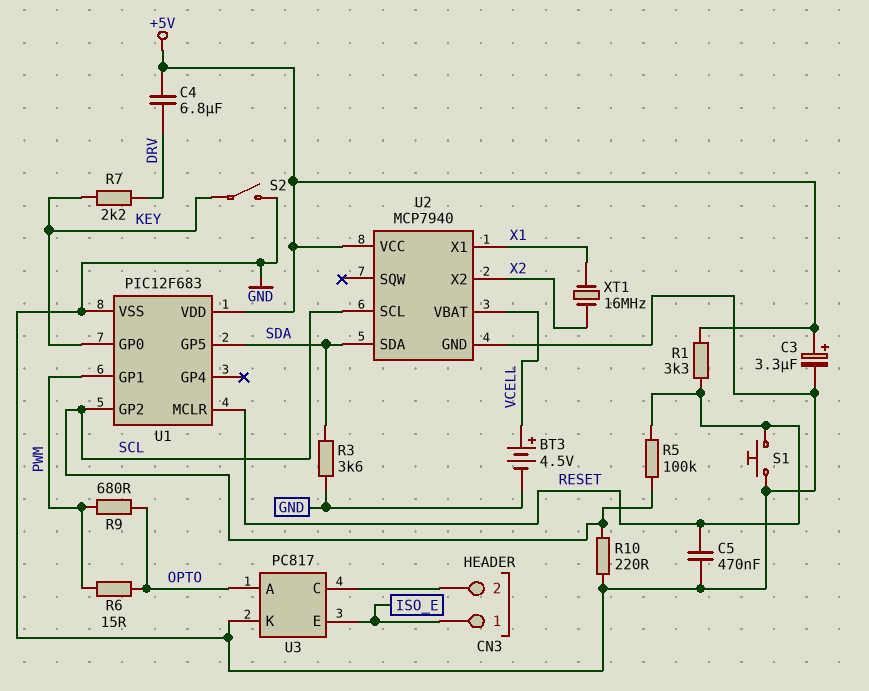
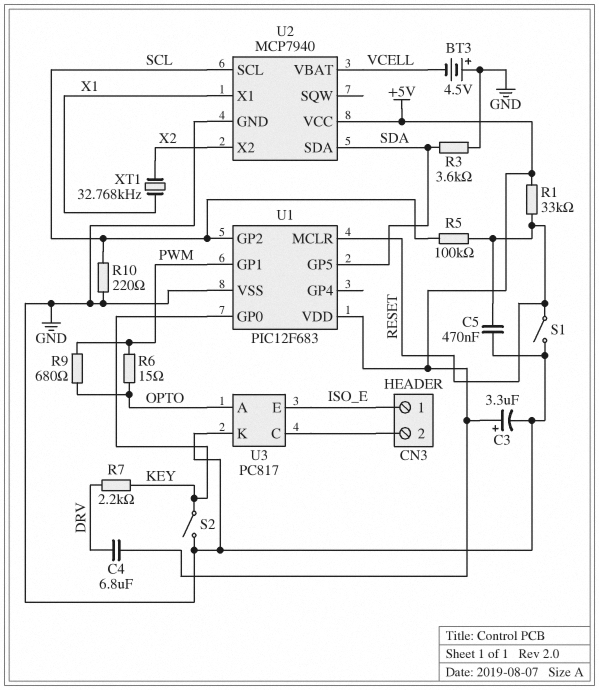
BT3: 4.5V (plus VCELL, minus GND) -> 4.5V (plus GND, minus VCELL)
R1: 3.3k (+5V, RESET) -> 33k (+5V, RESET)
S1: button (GND, RESET) -> switch (GND, RESET)
XT1: 16MHz (X1, X2) -> 32.768kHz (X1, X2)

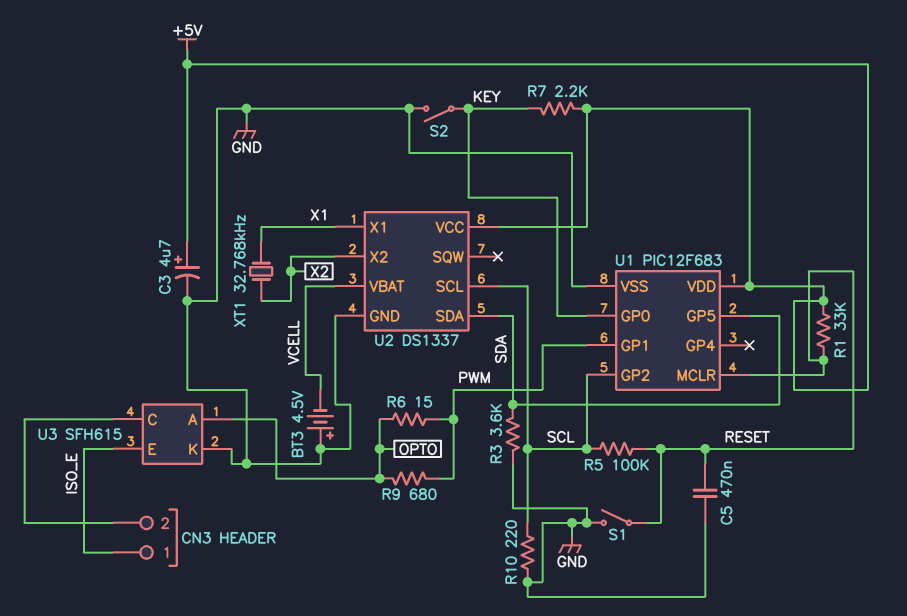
C3: 3.3uF (plus +5V, minus GND) -> 4.7uF (plus +5V, minus GND)
C4: 6.8uF (+5V, DRV) -> none
R7: 2.2k (DRV, KEY) -> 2.2k (+5V, KEY)
U2: MCP7940 -> DS1337
U3: PC817 -> SFH615

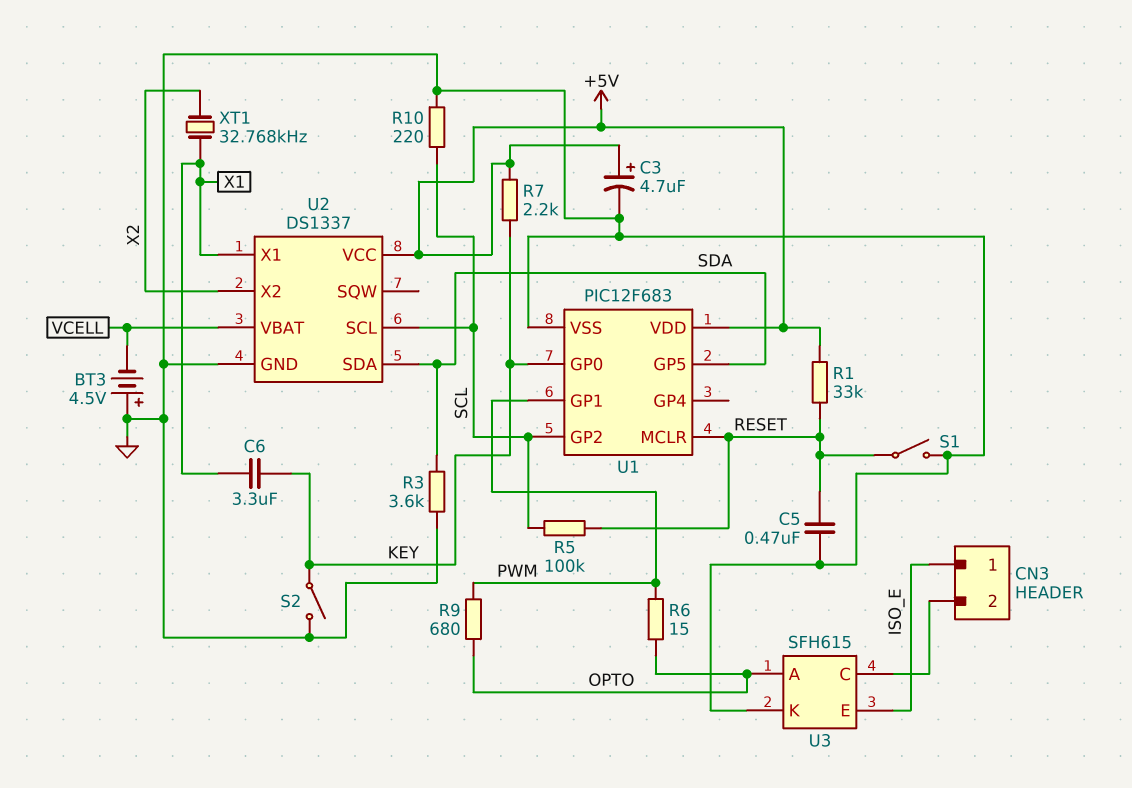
C6: none -> 3.3uF (KEY, X1)

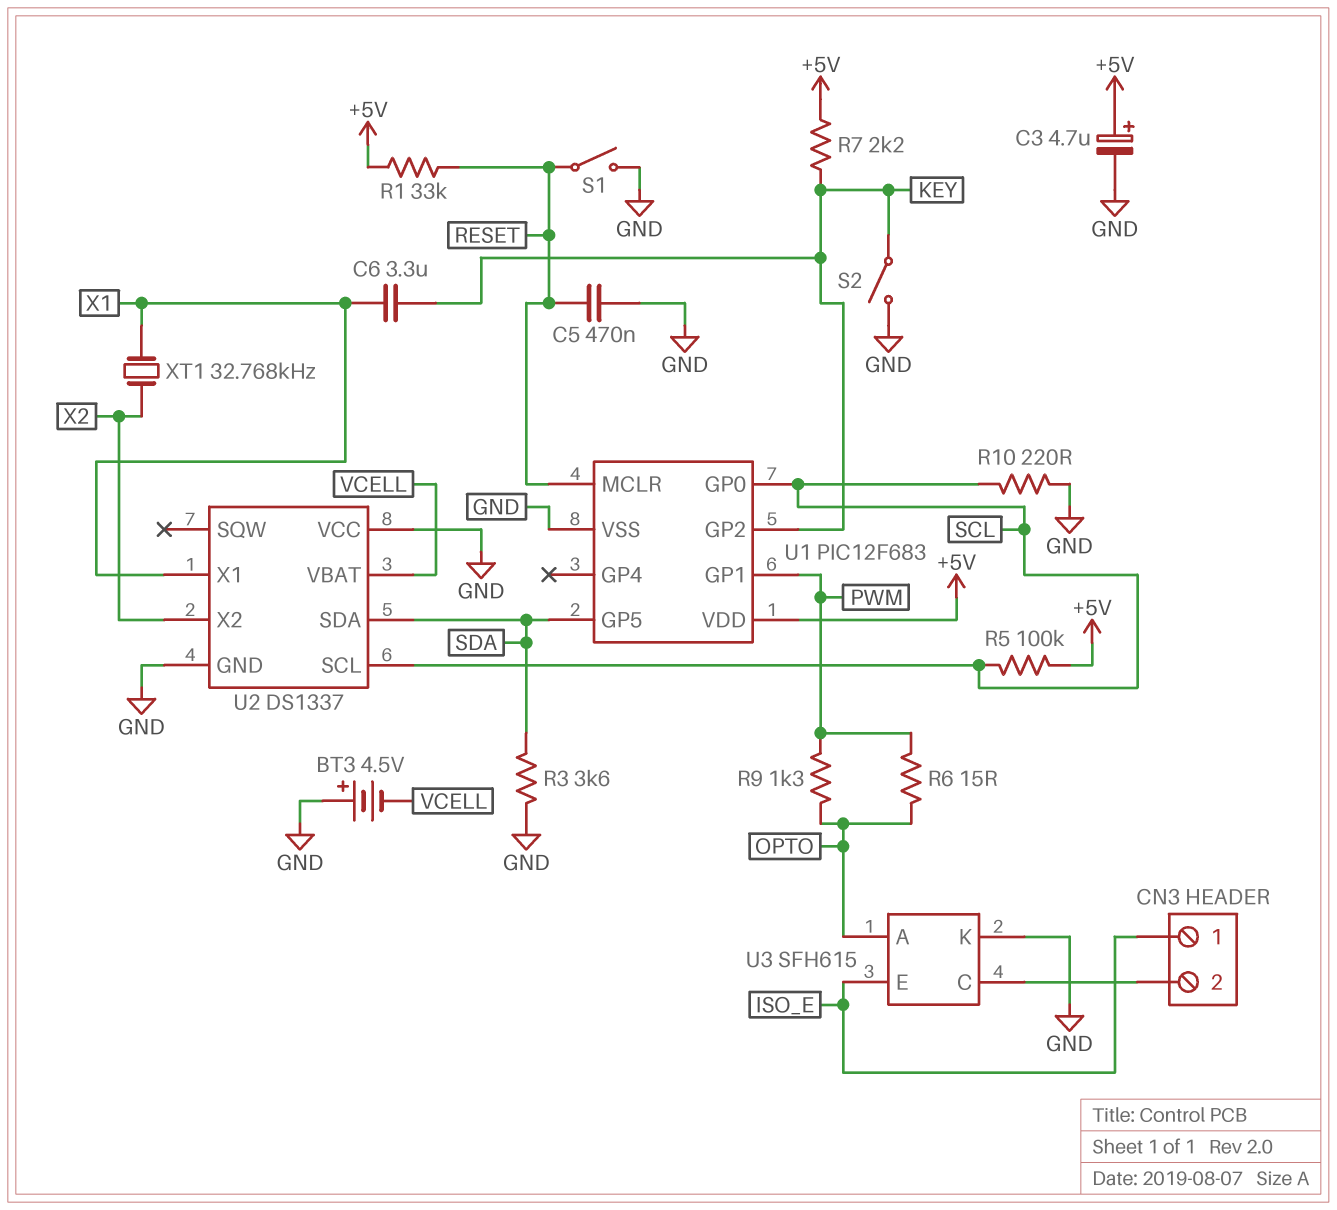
R5: 100k (RESET, SCL) -> 100k (+5V, SCL)
R9: 680 (OPTO, PWM) -> 1.3k (OPTO, PWM)
U1 pin GP0: KEY -> SCL
U1 pin GP2: SCL -> KEY
U2 pin VCC: +5V -> GND

